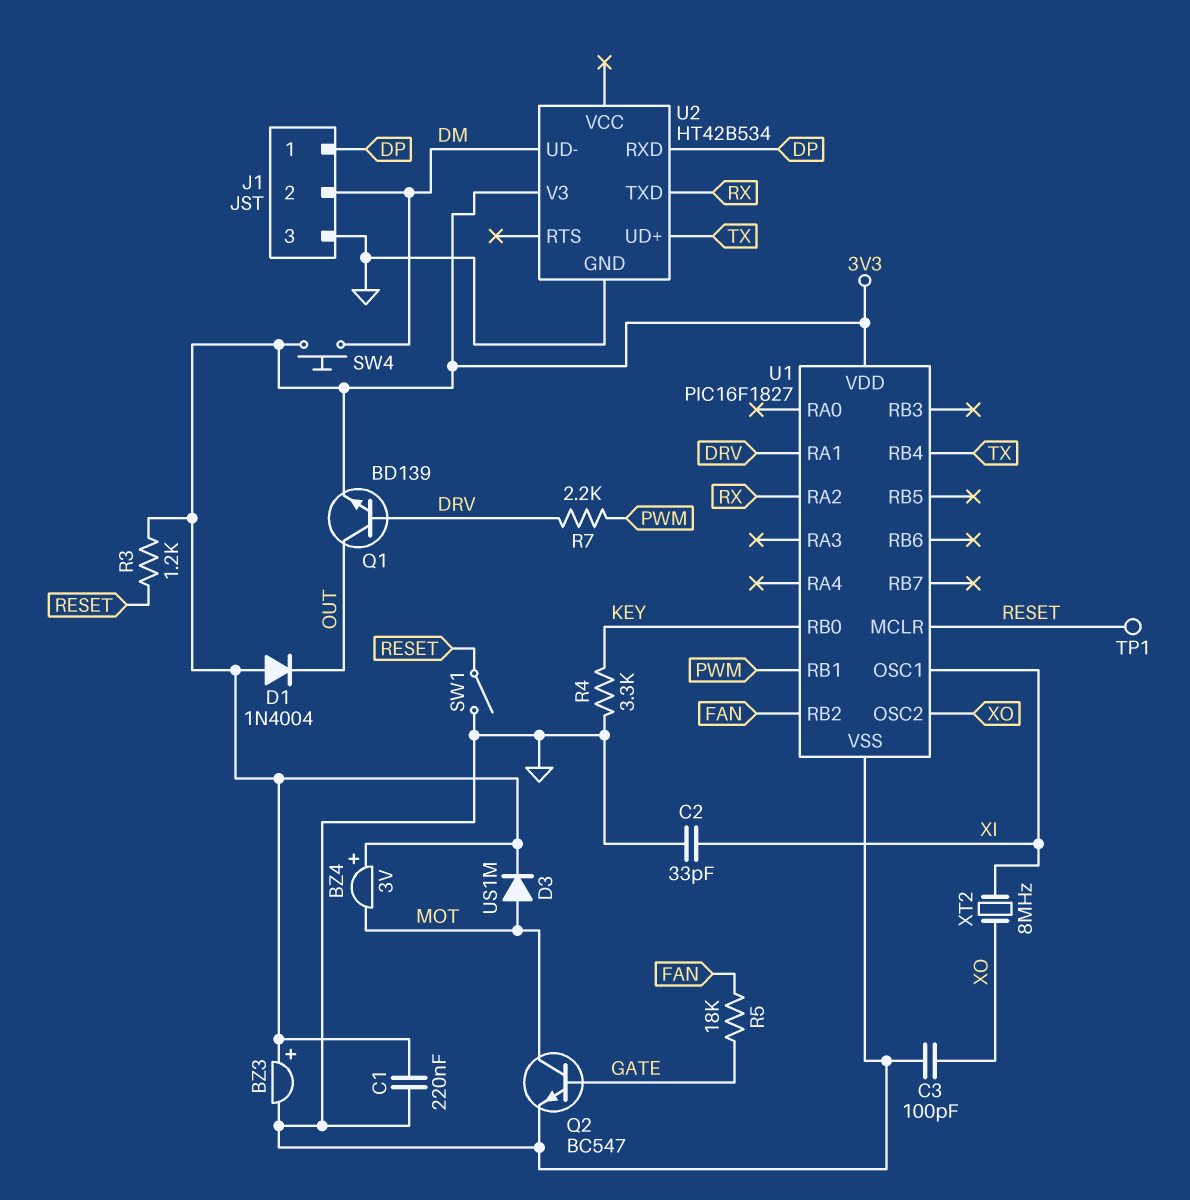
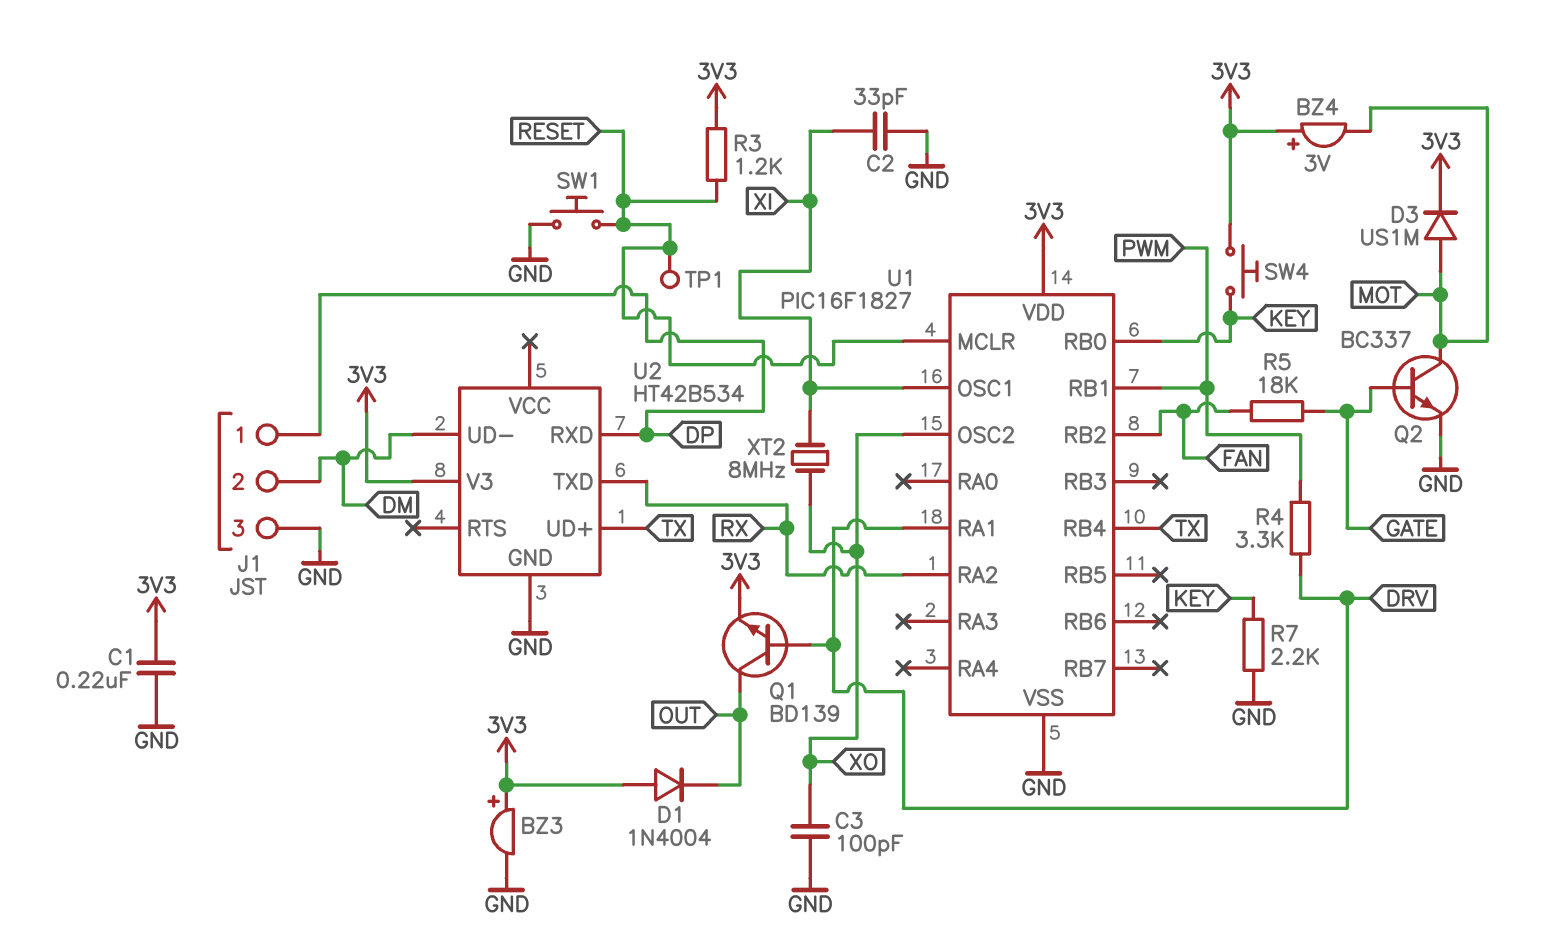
Q2: NPN BC547 (B GATE, C MOT, E GND) -> NPN BC337 (B GATE, C MOT, E GND)
R4: 3.3k (GND, KEY) -> 3.3k (DRV, PWM)
R7: 2.2k (DRV, PWM) -> 2.2k (GND, KEY)
SW1: switch (GND, RESET) -> button (GND, RESET)
SW4: button (3V3, DM) -> button (3V3, KEY)

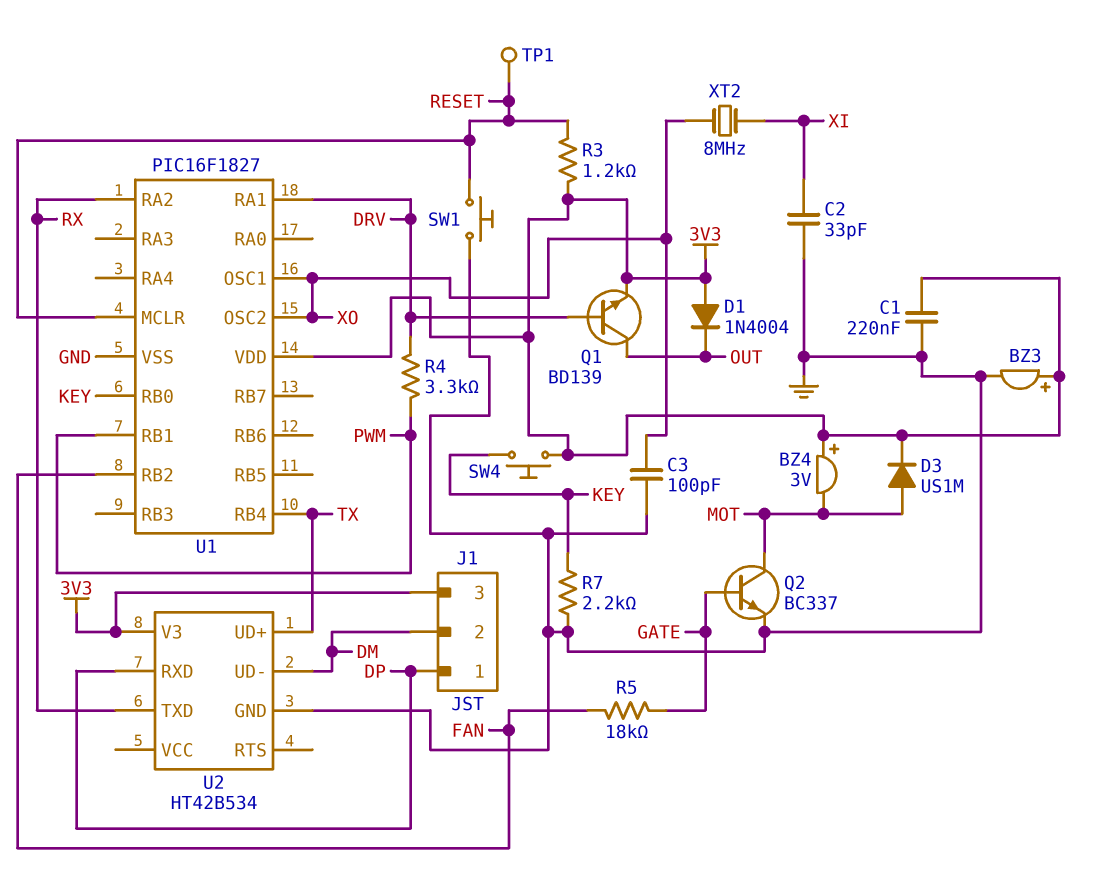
J1 pin 3: GND -> 3V3
U1 pin OSC1: XI -> XO

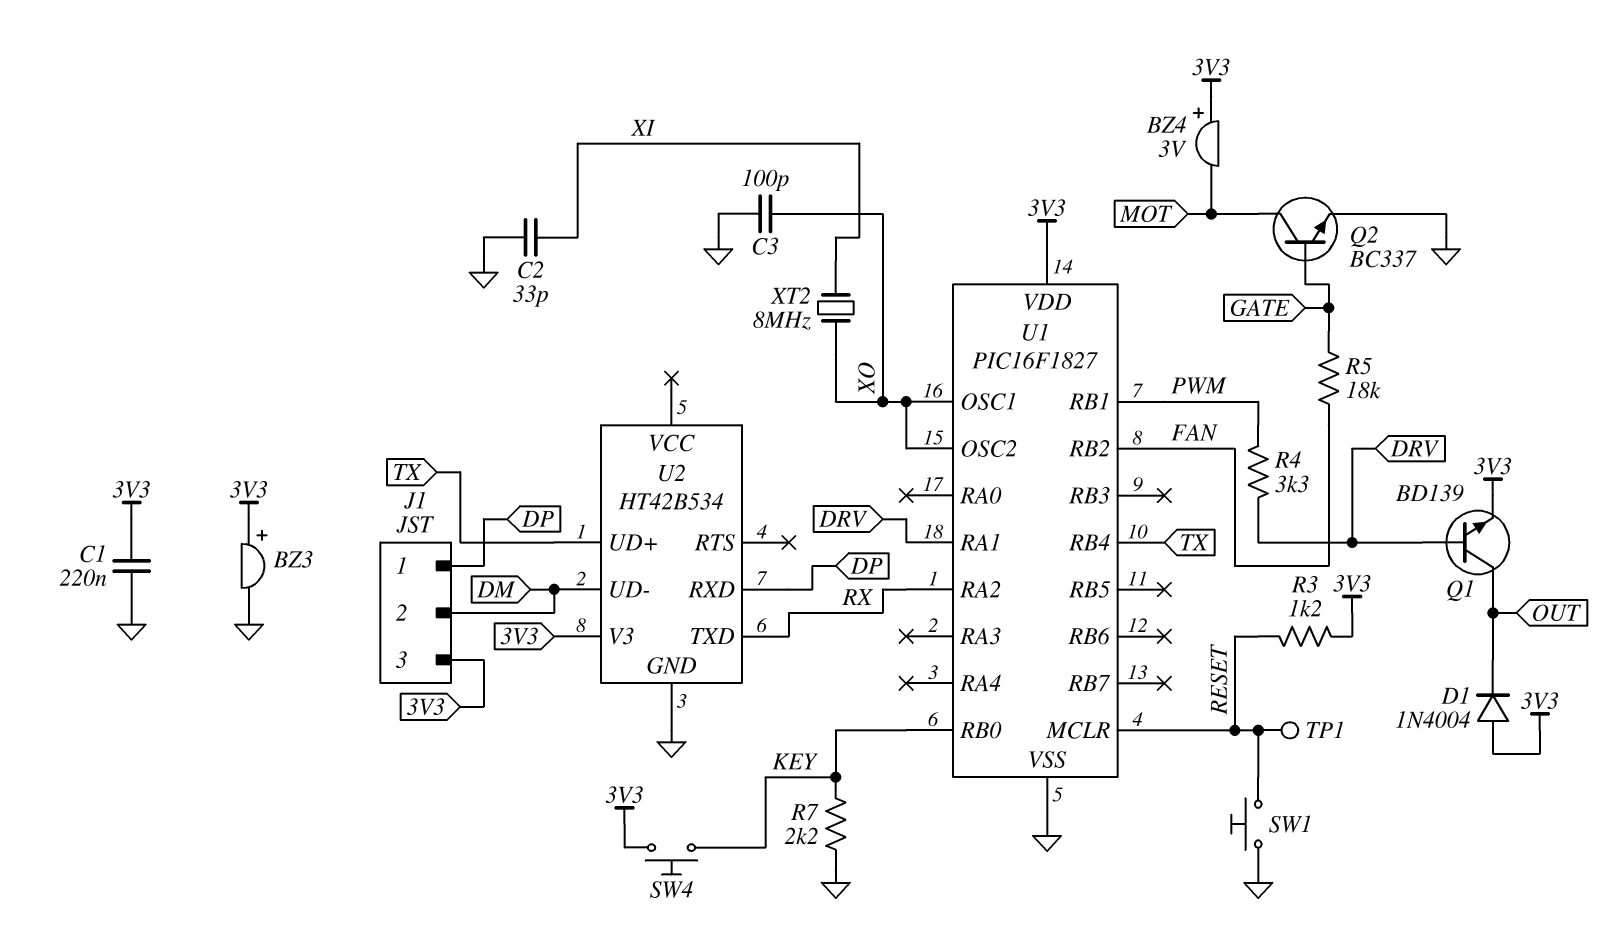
D3: diode US1M (A MOT, K 3V3) -> none

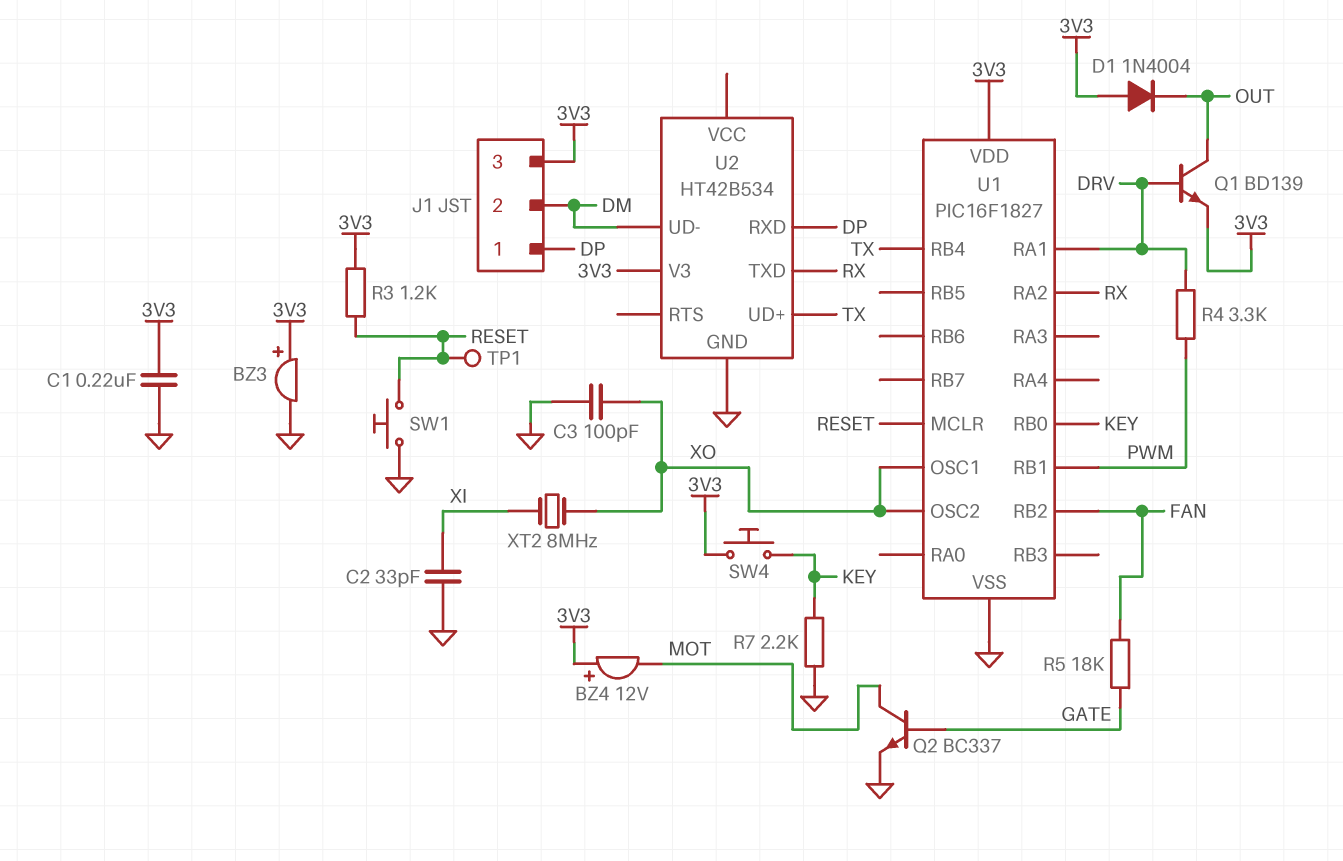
BZ4: buzzer 3V (plus 3V3, minus MOT) -> buzzer 12V (plus 3V3, minus MOT)

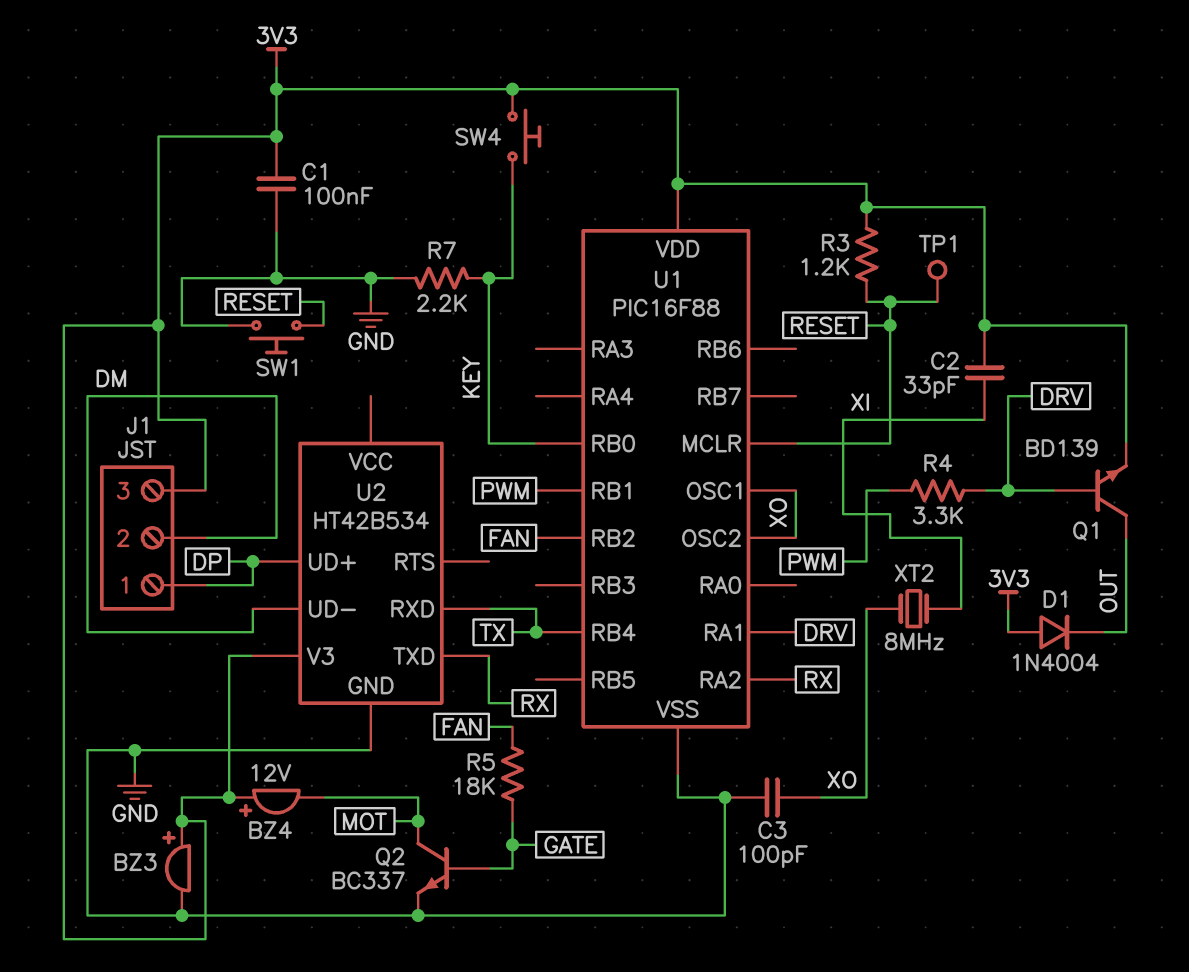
C1: 220nF (3V3, GND) -> 100nF (3V3, GND)
C2: 33pF (GND, XI) -> 33pF (3V3, XI)
U1: PIC16F1827 -> PIC16F88
U2 pin RXD: DP -> TX
U2 pin UD+: TX -> DP

